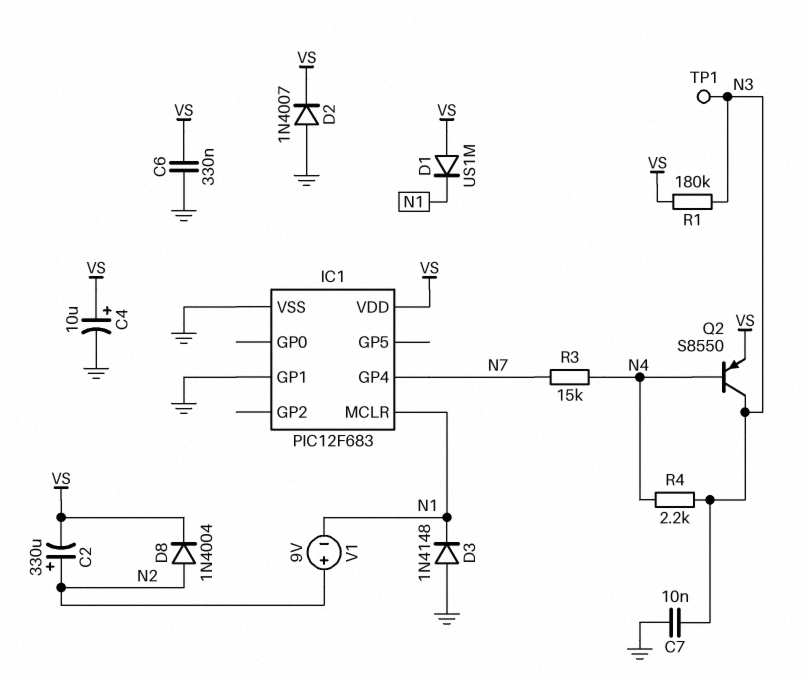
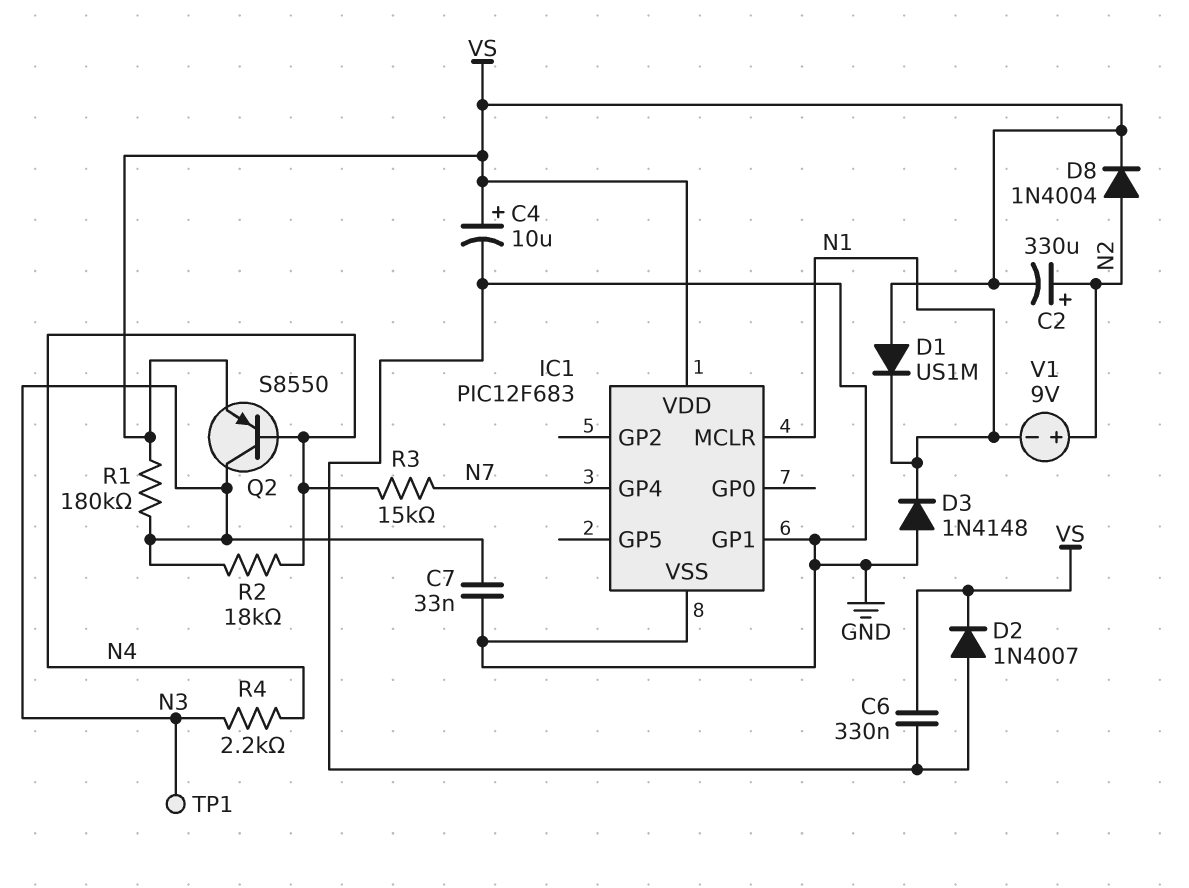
C7: 10nF (GND, N3) -> 33nF (GND, N3)
R2: none -> 18k (N3, N4)

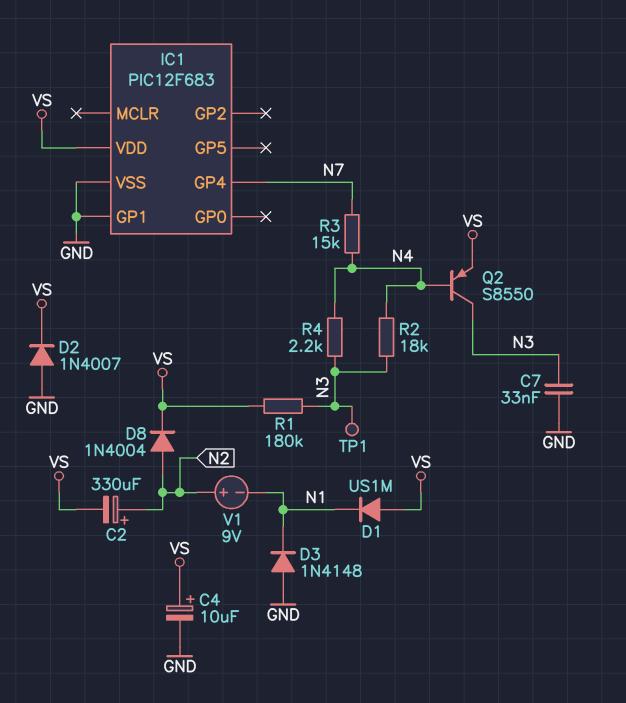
C6: 330nF (GND, VS) -> none
IC1 pin MCLR: N1 -> none

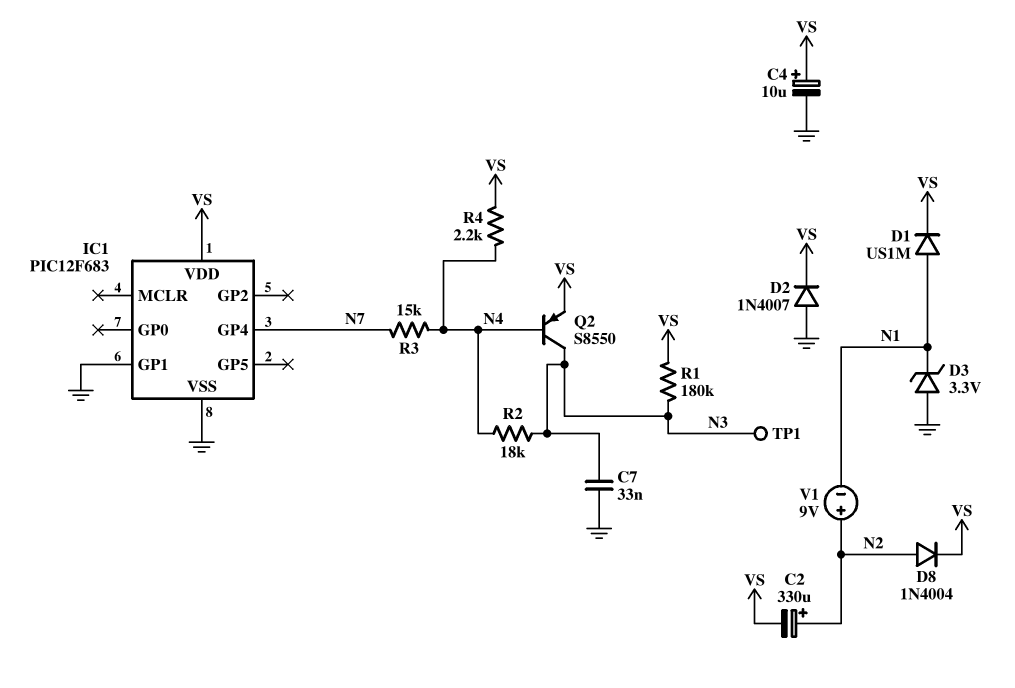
D1: diode US1M (A VS, K N1) -> diode US1M (A N1, K VS)
D3: diode 1N4148 (A GND, K N1) -> zener 3.3V (A GND, K N1)
R4: 2.2k (N3, N4) -> 2.2k (N4, VS)

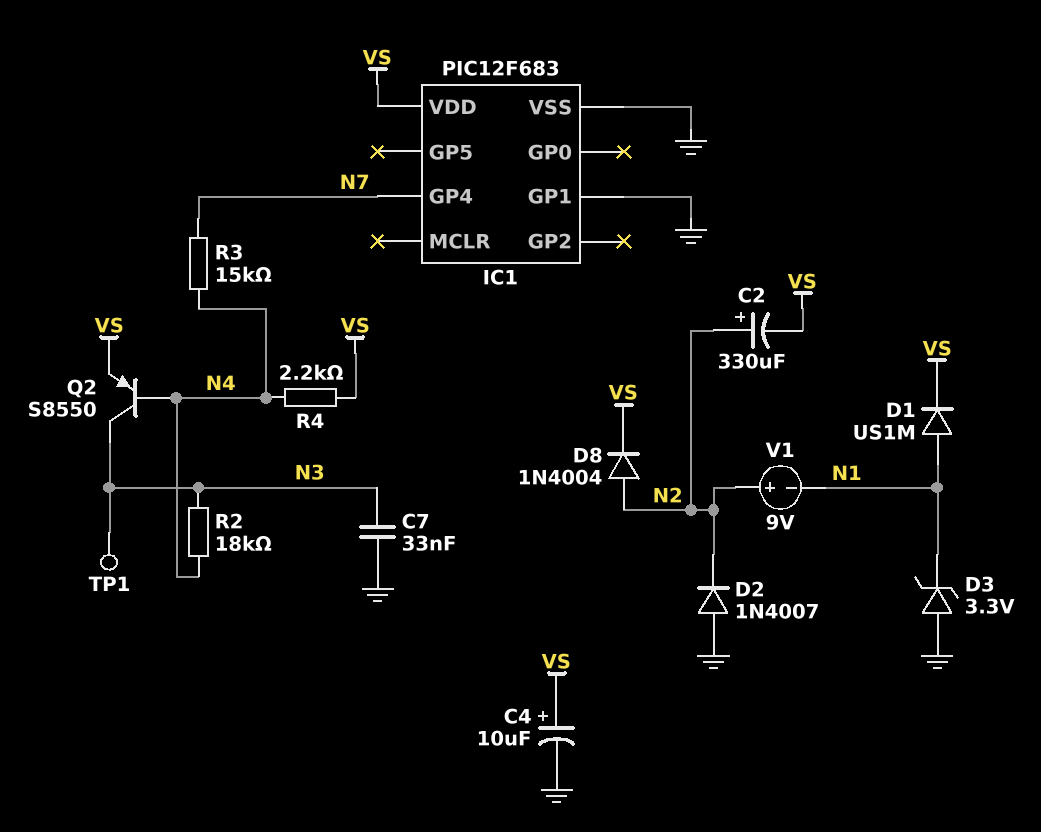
D2: diode 1N4007 (A GND, K VS) -> diode 1N4007 (A GND, K N2)
R1: 180k (N3, VS) -> none

